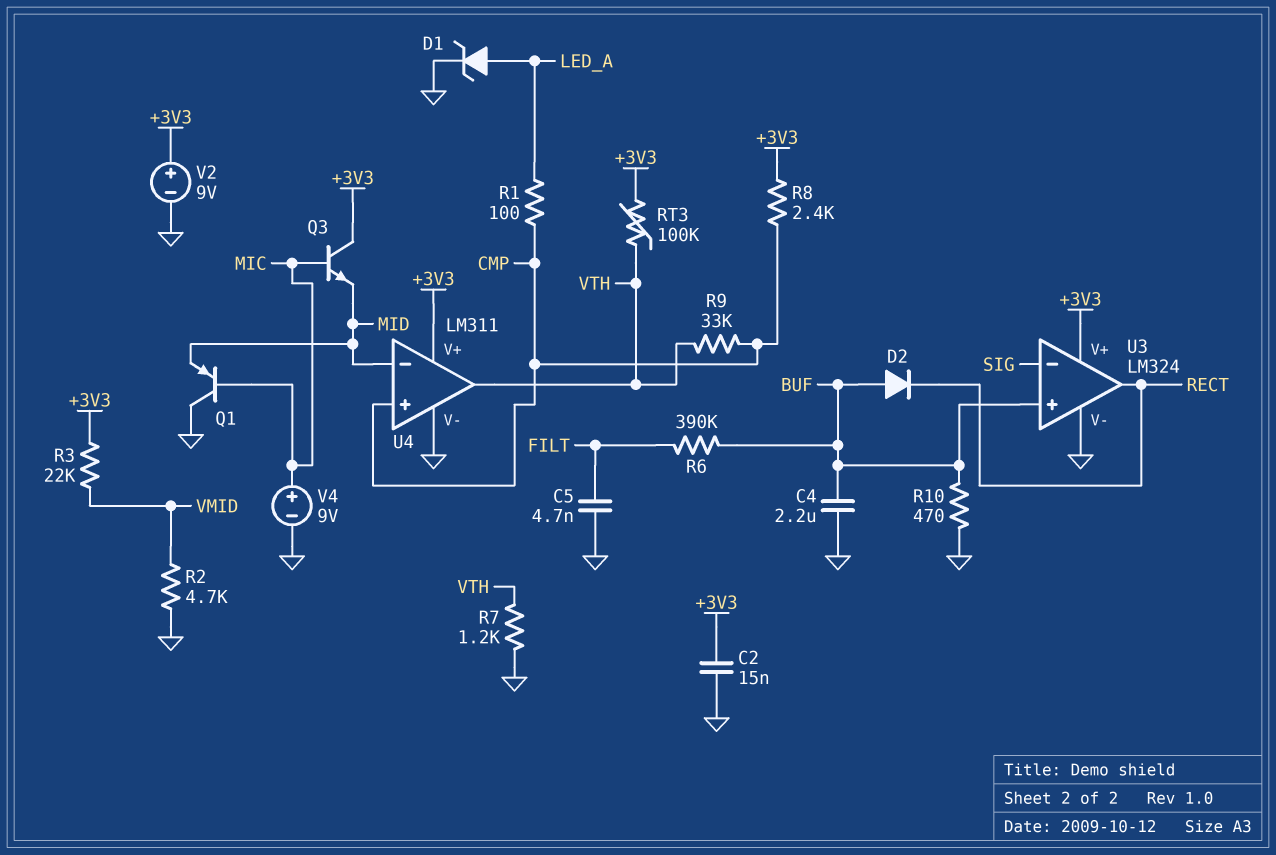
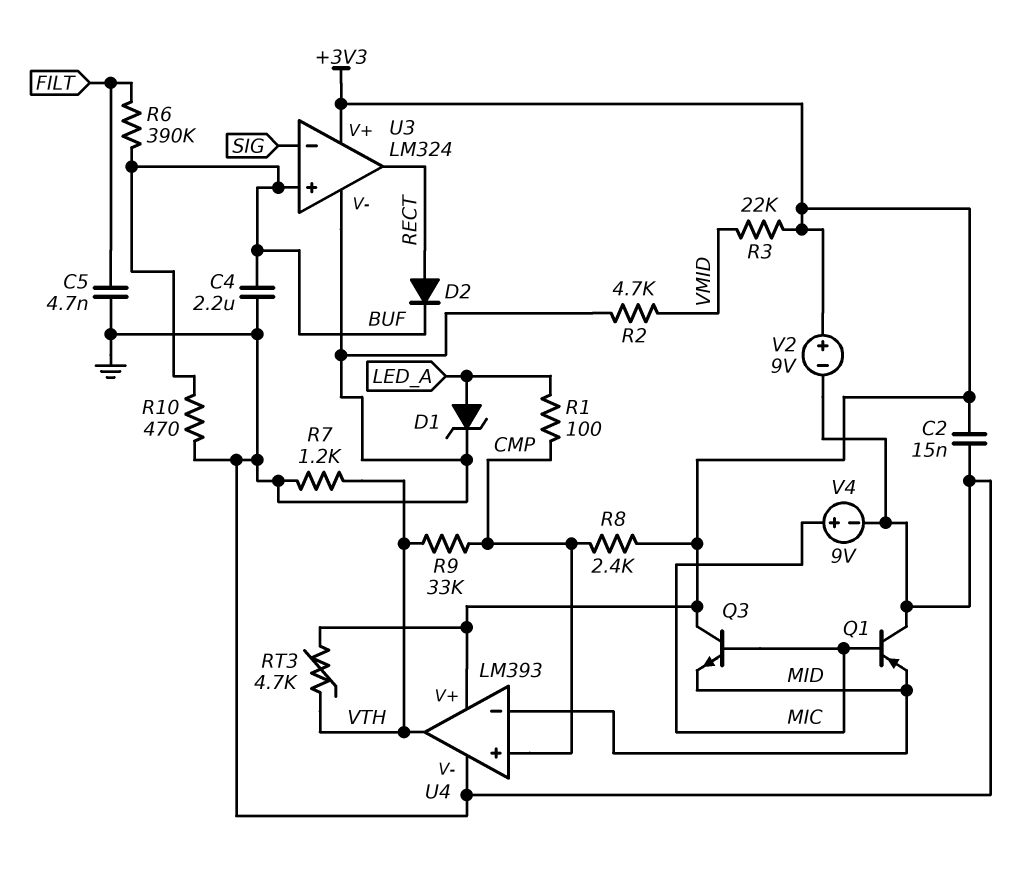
D2: diode (A BUF, K RECT) -> diode (A RECT, K BUF)
RT3: 100k (+3V3, VTH) -> 4.7k (+3V3, VTH)
U4: LM311 -> LM393

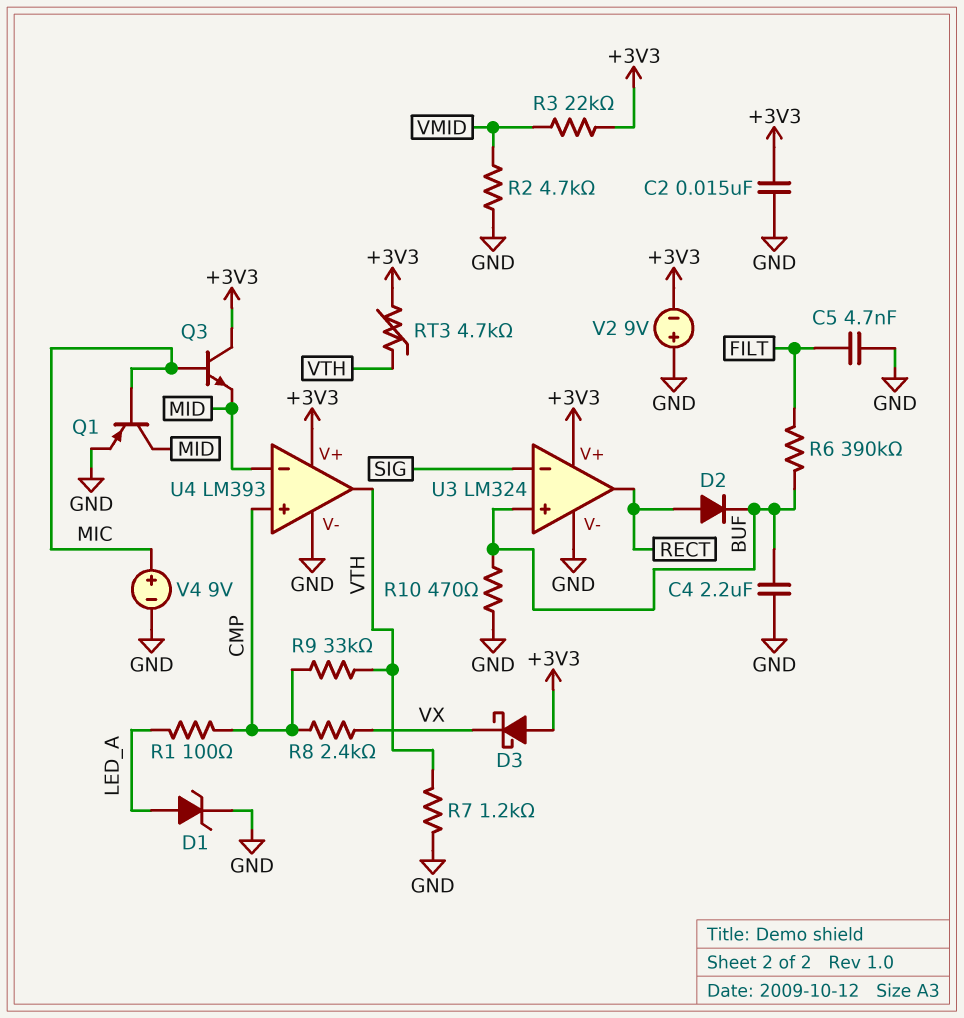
D3: none -> schottky (A +3V3, K VX)
Q1: PNP (B MIC, C GND, E MID) -> PNP (B MIC, C MID, E GND)
R8: 2.4k (+3V3, CMP) -> 2.4k (CMP, VX)
V2: 9V (plus +3V3, minus GND) -> 9V (plus GND, minus +3V3)

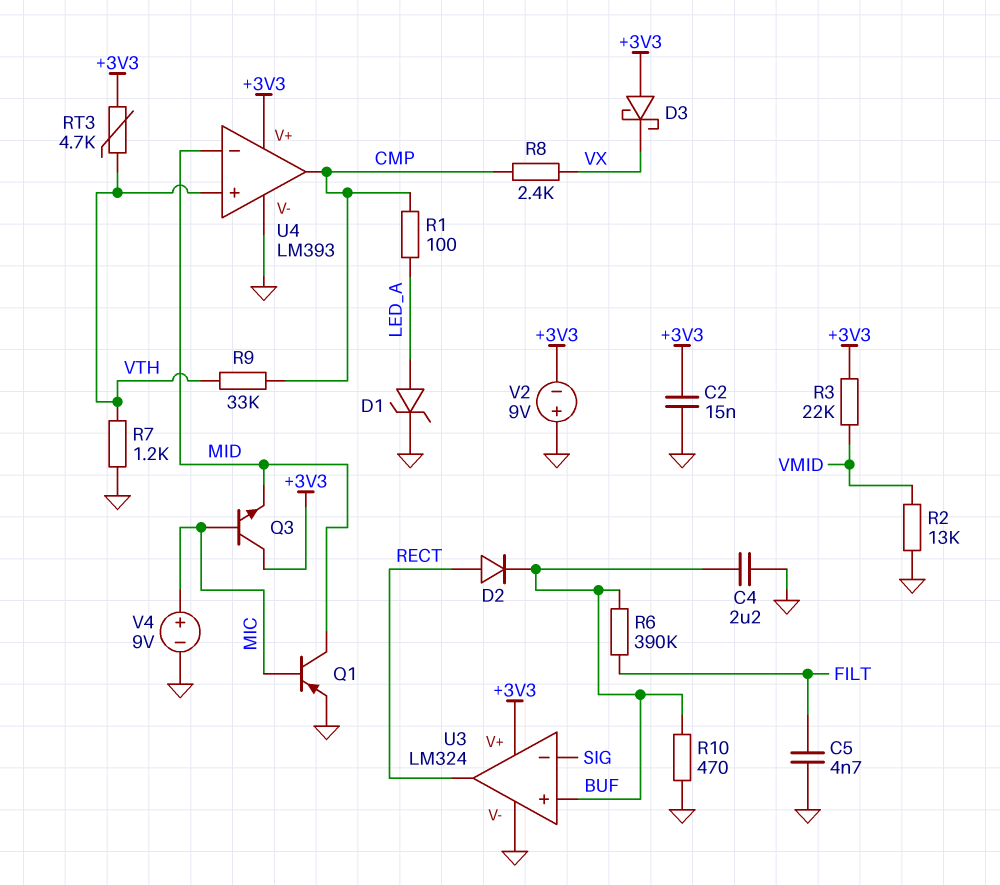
R2: 4.7k (GND, VMID) -> 13k (GND, VMID)
U4 pin in+: CMP -> VTH
U4 pin out: VTH -> CMP

